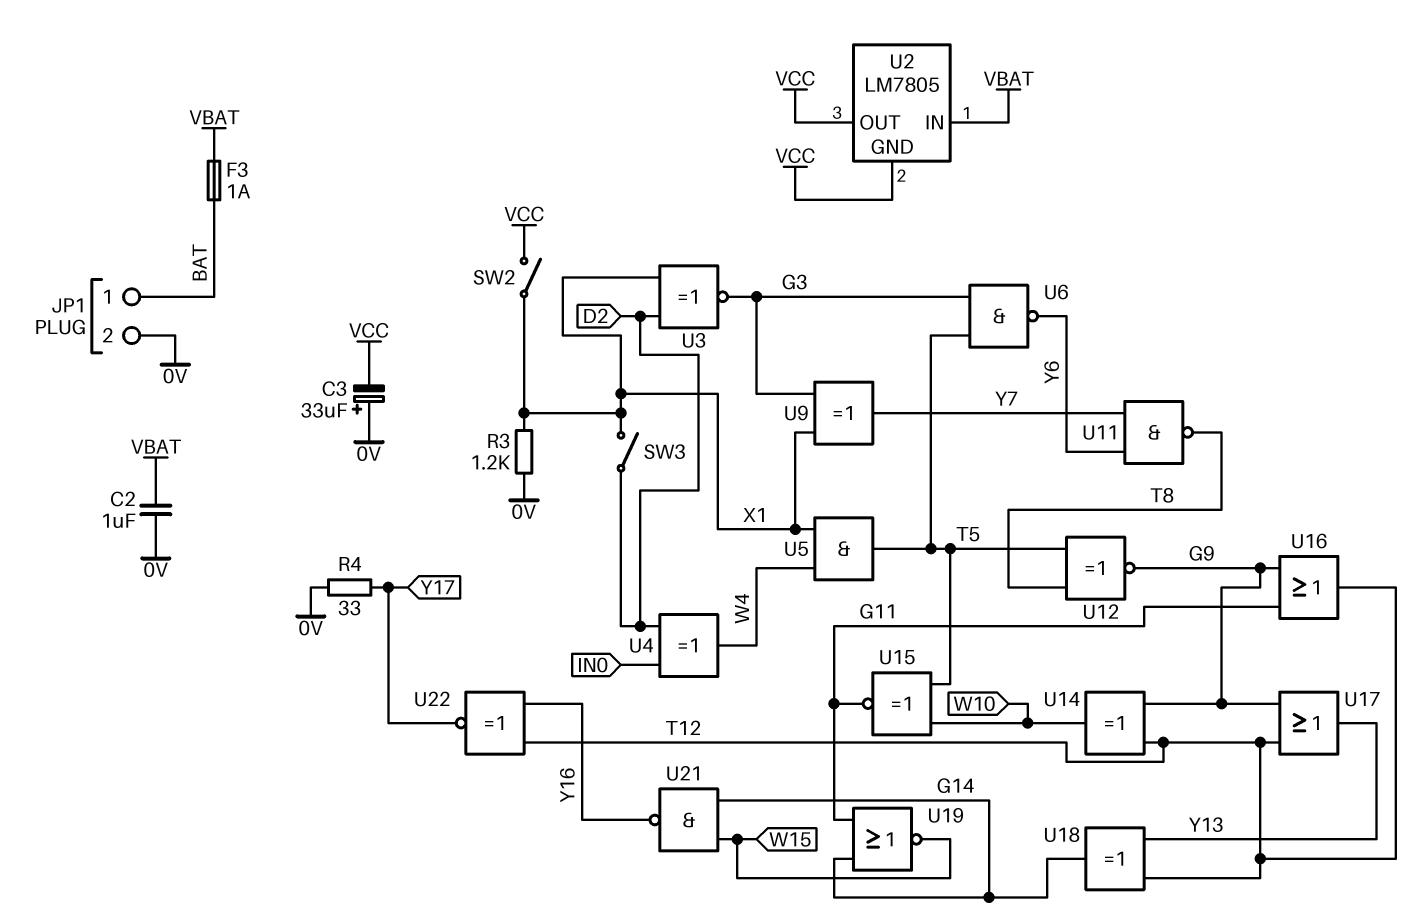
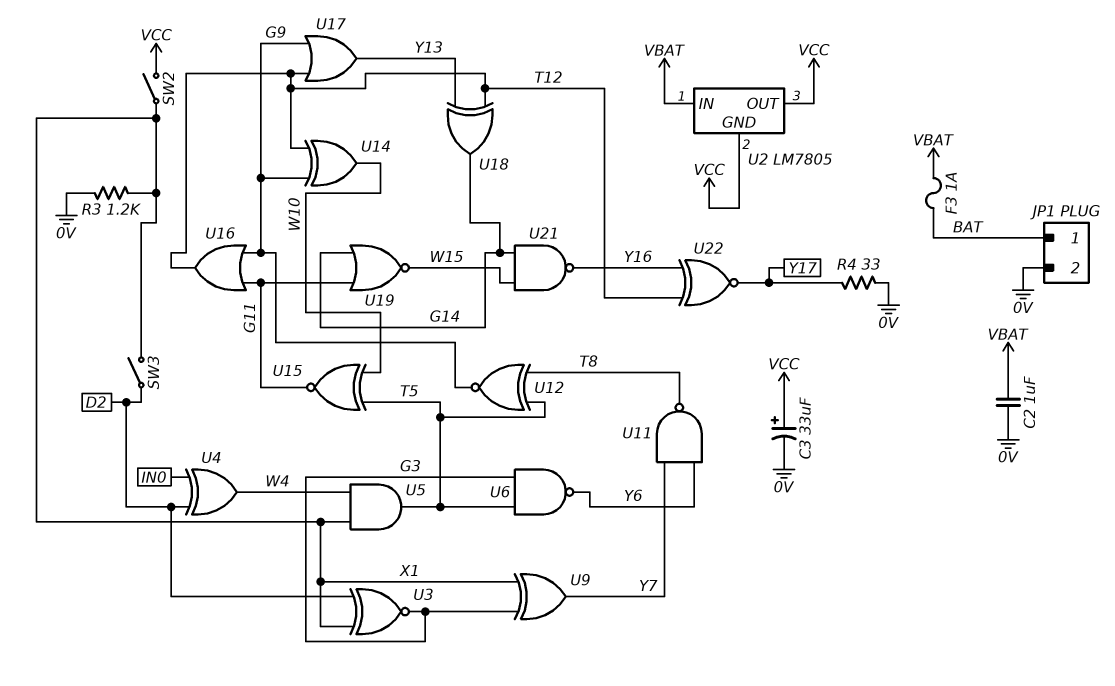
C3: 33uF (plus 0V, minus VCC) -> 33uF (plus VCC, minus 0V)

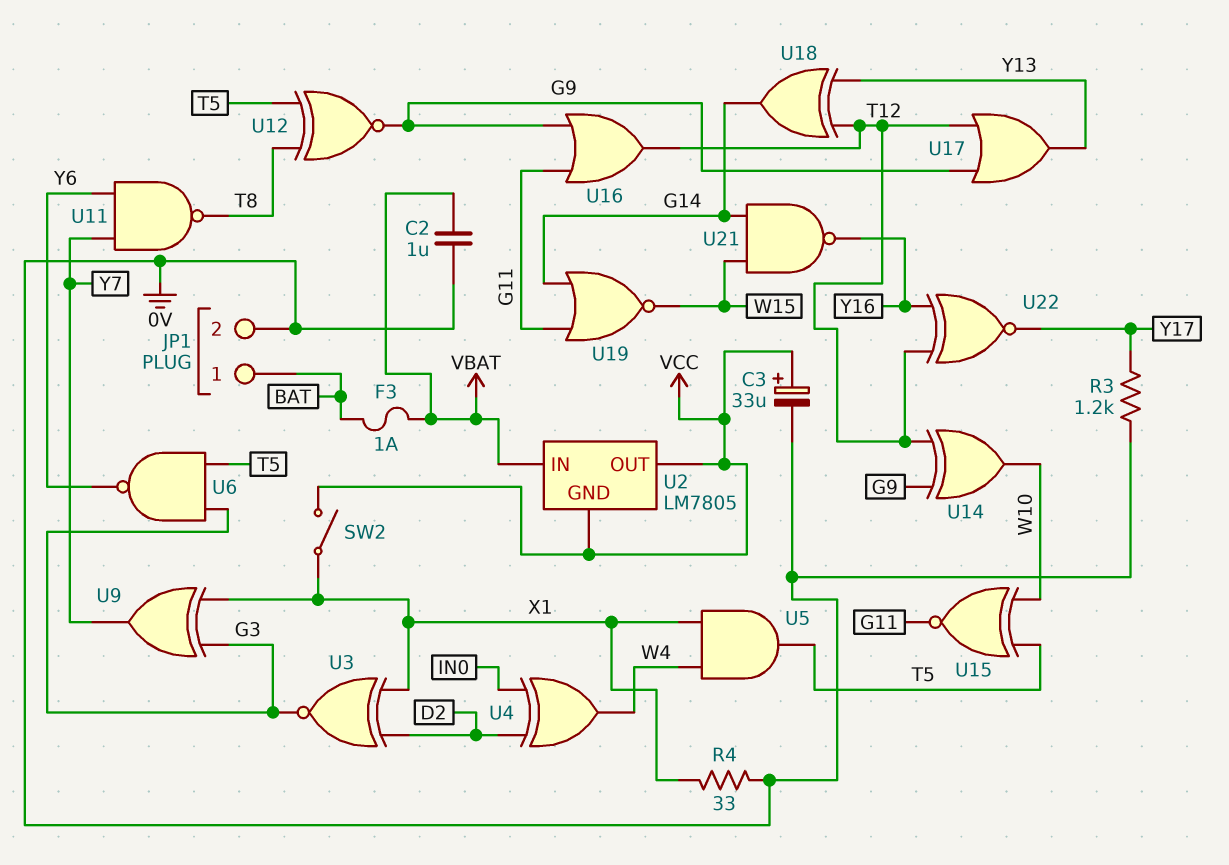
R3: 1.2k (0V, X1) -> 1.2k (0V, Y17)
R4: 33 (0V, Y17) -> 33 (0V, X1)
SW3: switch (D2, X1) -> none

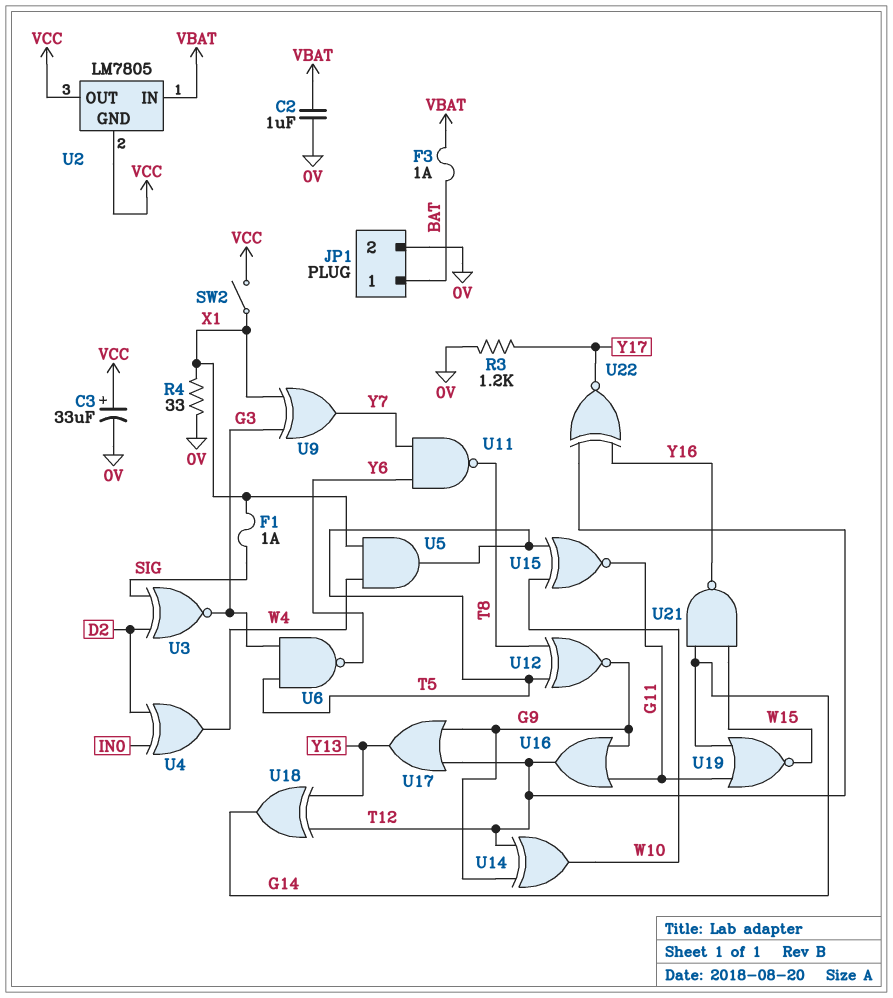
F1: none -> 1A (SIG, X1)
U3: XNOR (in D2, in X1, out G3) -> XNOR (in D2, in SIG, out G3)

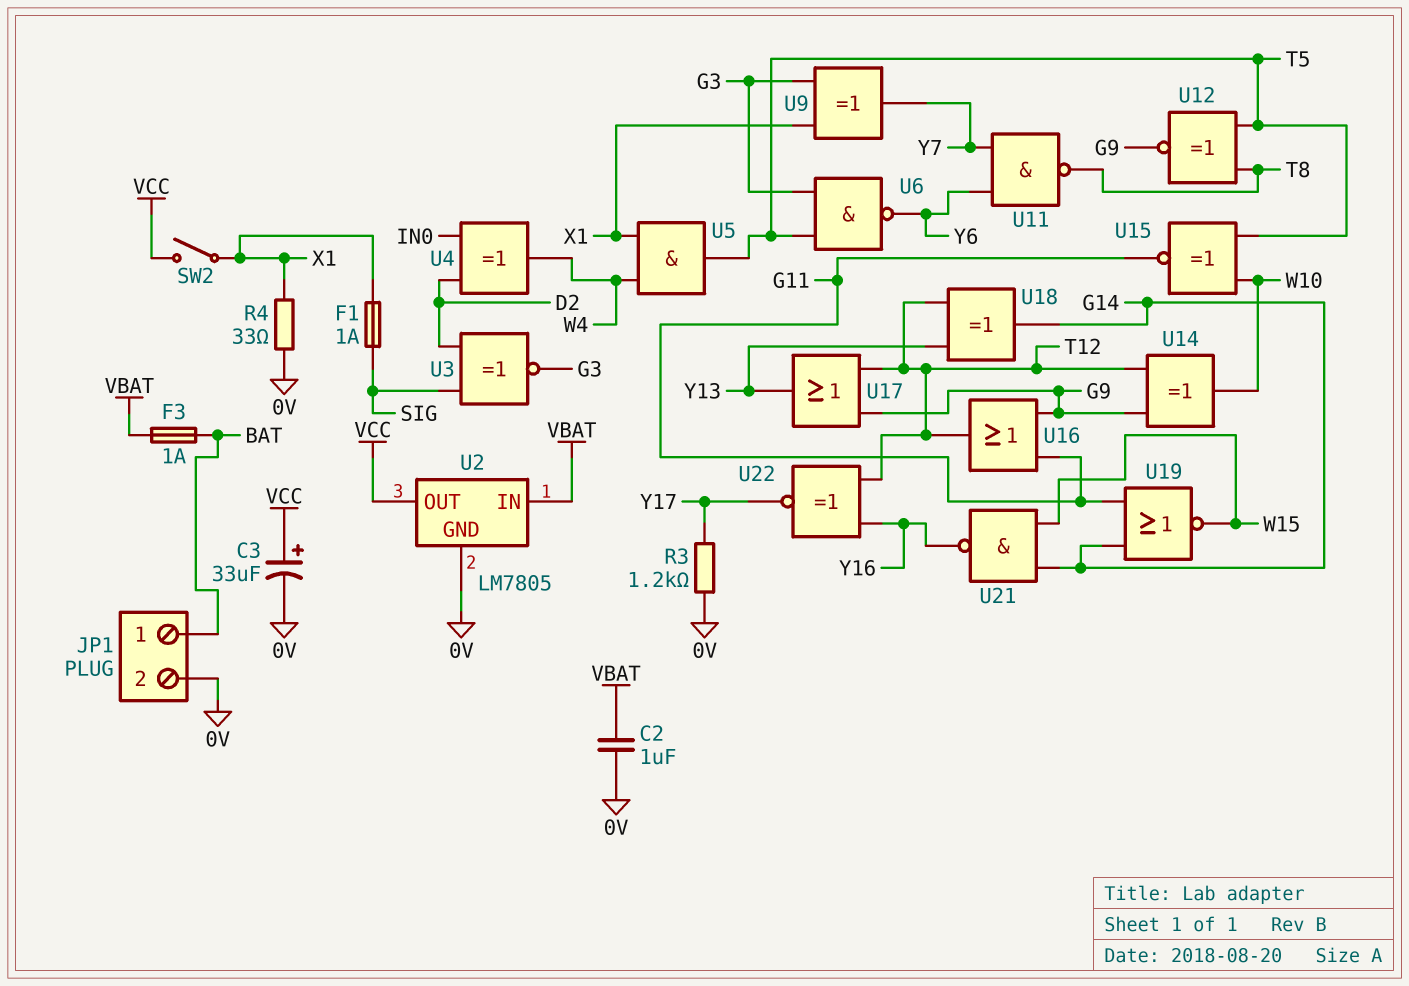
U2 pin GND: VCC -> 0V

